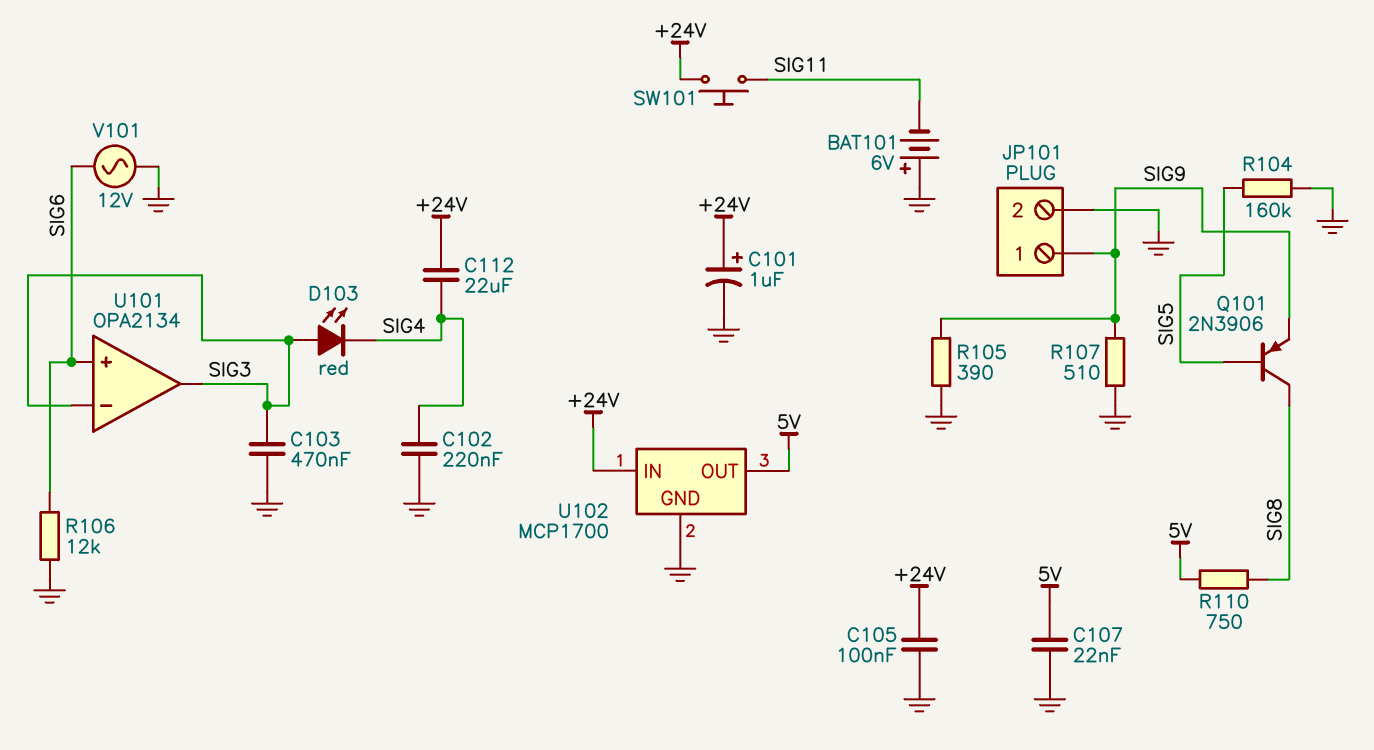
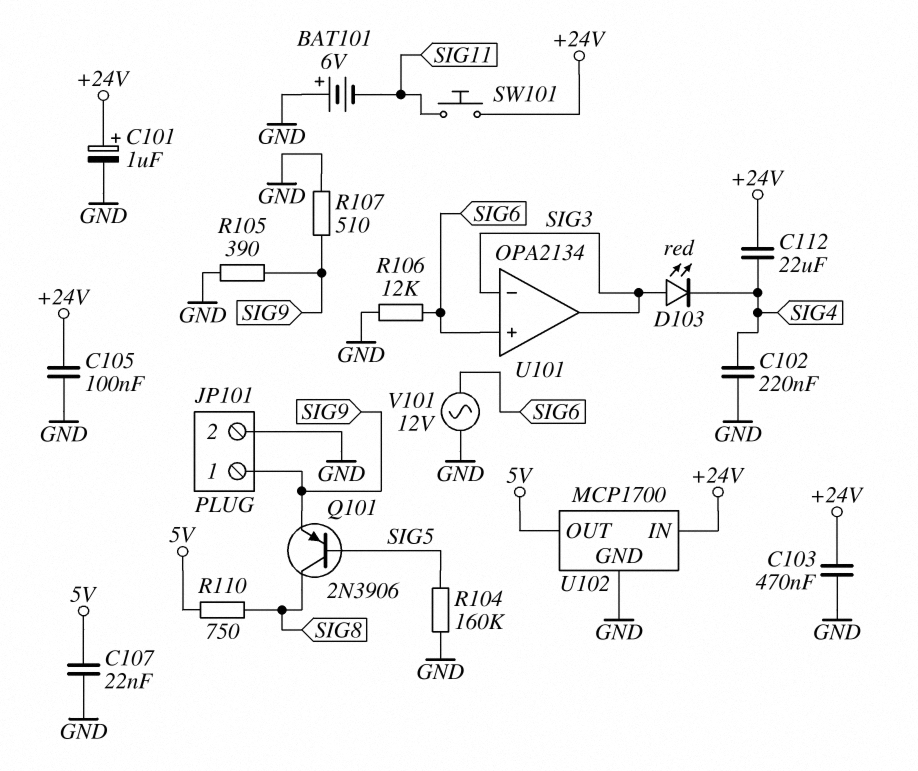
C103: 470nF (GND, SIG3) -> 470nF (+24V, GND)

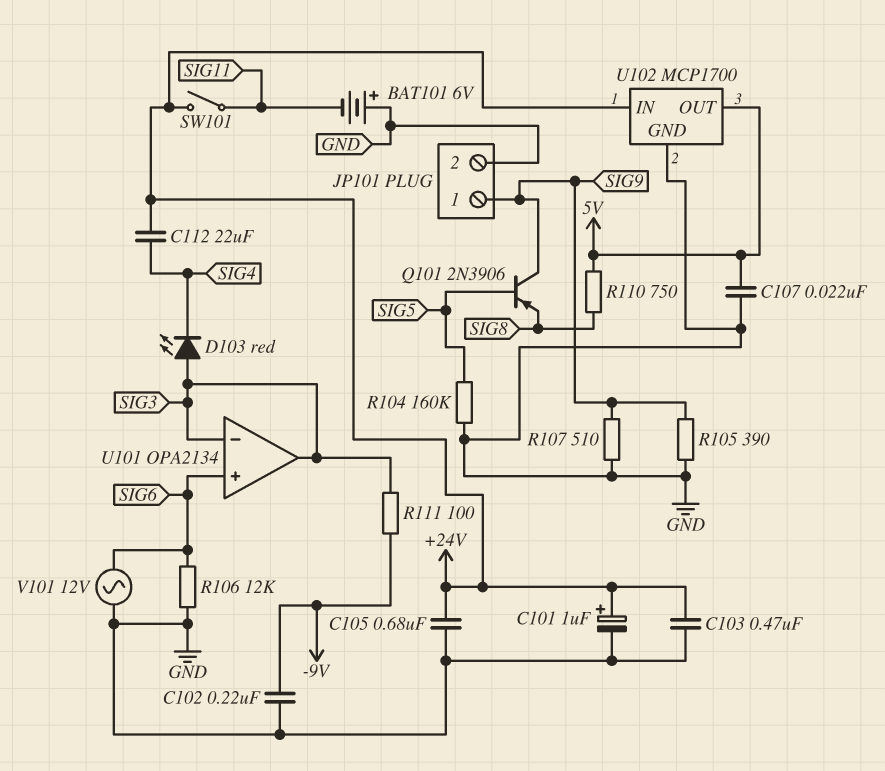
C102: 220nF (GND, SIG4) -> 220nF (-9V, GND)
C105: 100nF (+24V, GND) -> 680nF (+24V, GND)
Q101: PNP 2N3906 (B SIG5, C SIG8, E SIG9) -> PNP 2N3906 (B SIG5, C SIG9, E SIG8)
R111: none -> 100 (-9V, SIG3)
SW101: button (+24V, SIG11) -> switch (+24V, SIG11)

